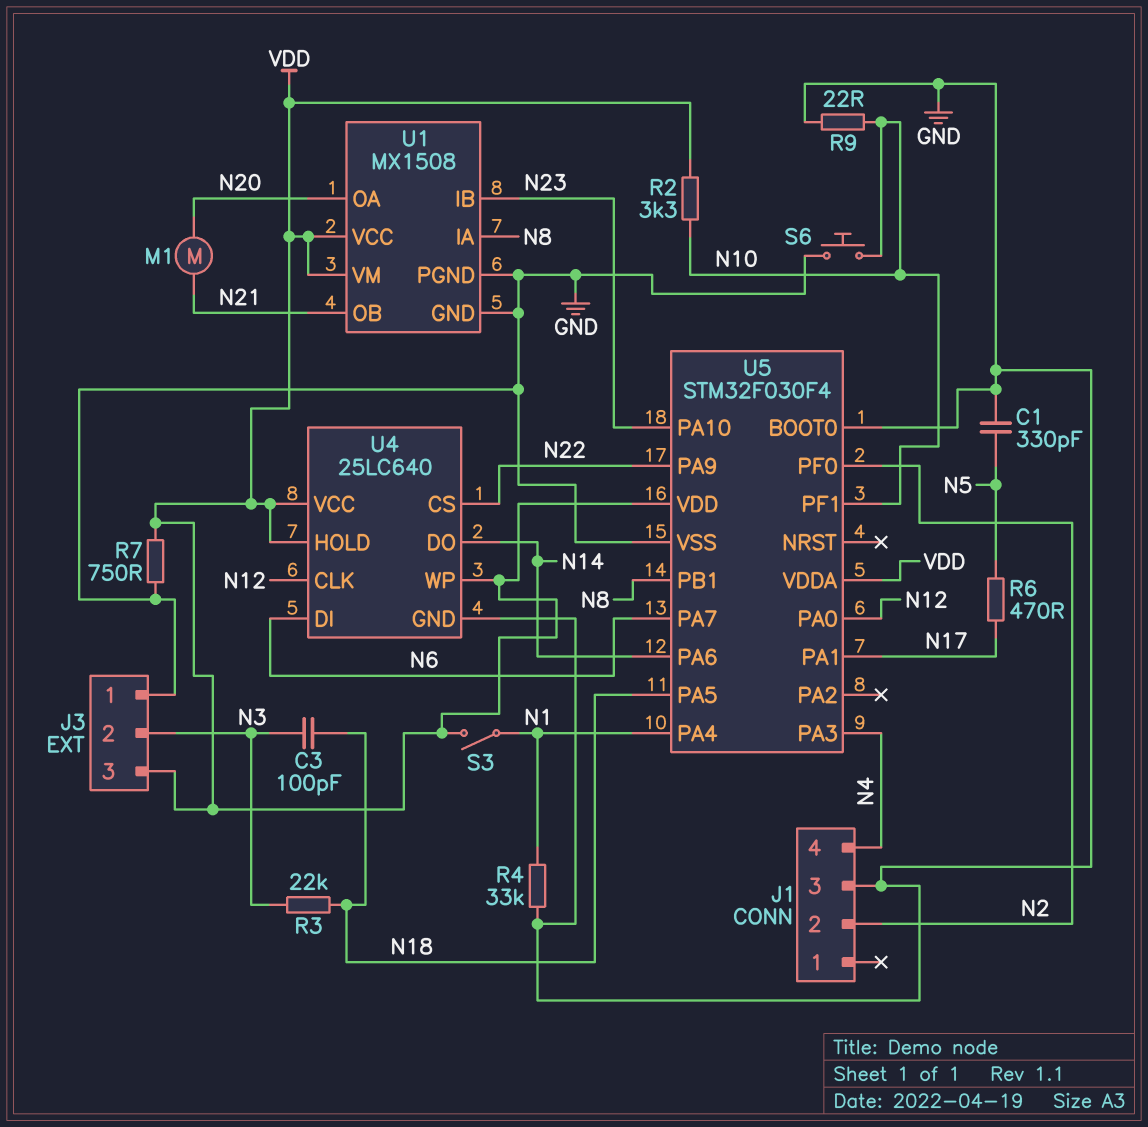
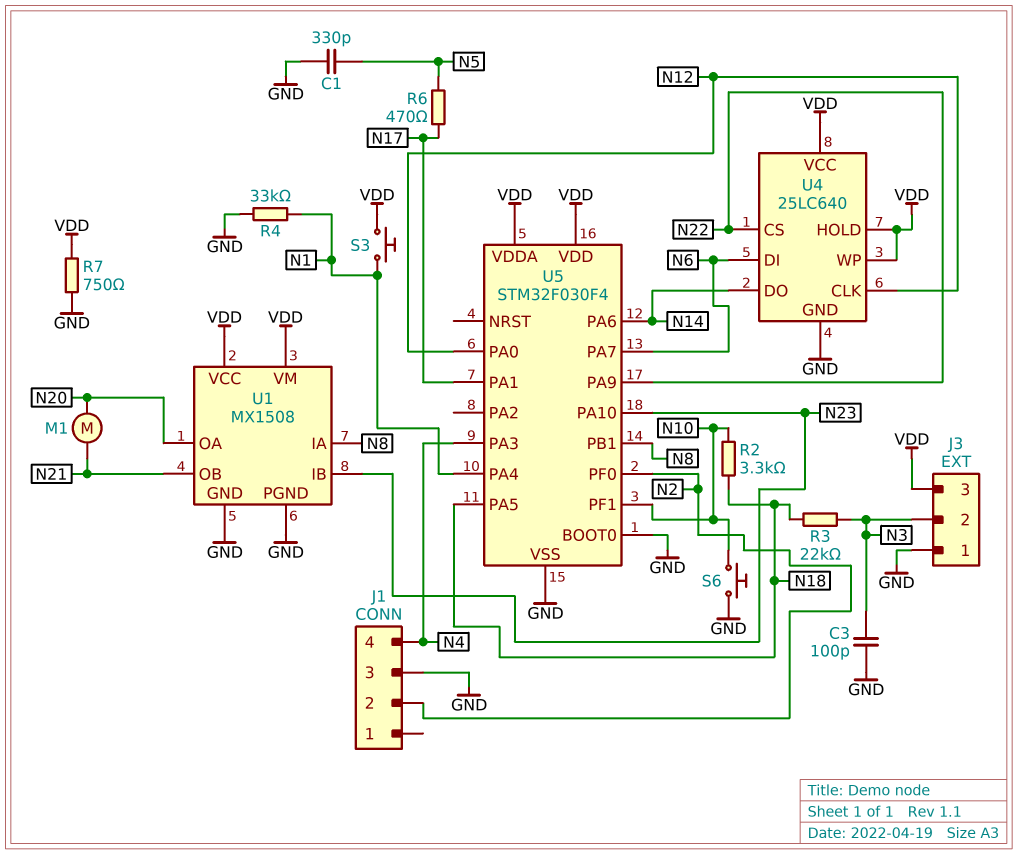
C3: 100pF (N3, N18) -> 100pF (GND, N3)
R2: 3.3k (N10, VDD) -> 3.3k (N10, N18)
R9: 22 (GND, N10) -> none
S3: switch (N1, VDD) -> button (N1, VDD)

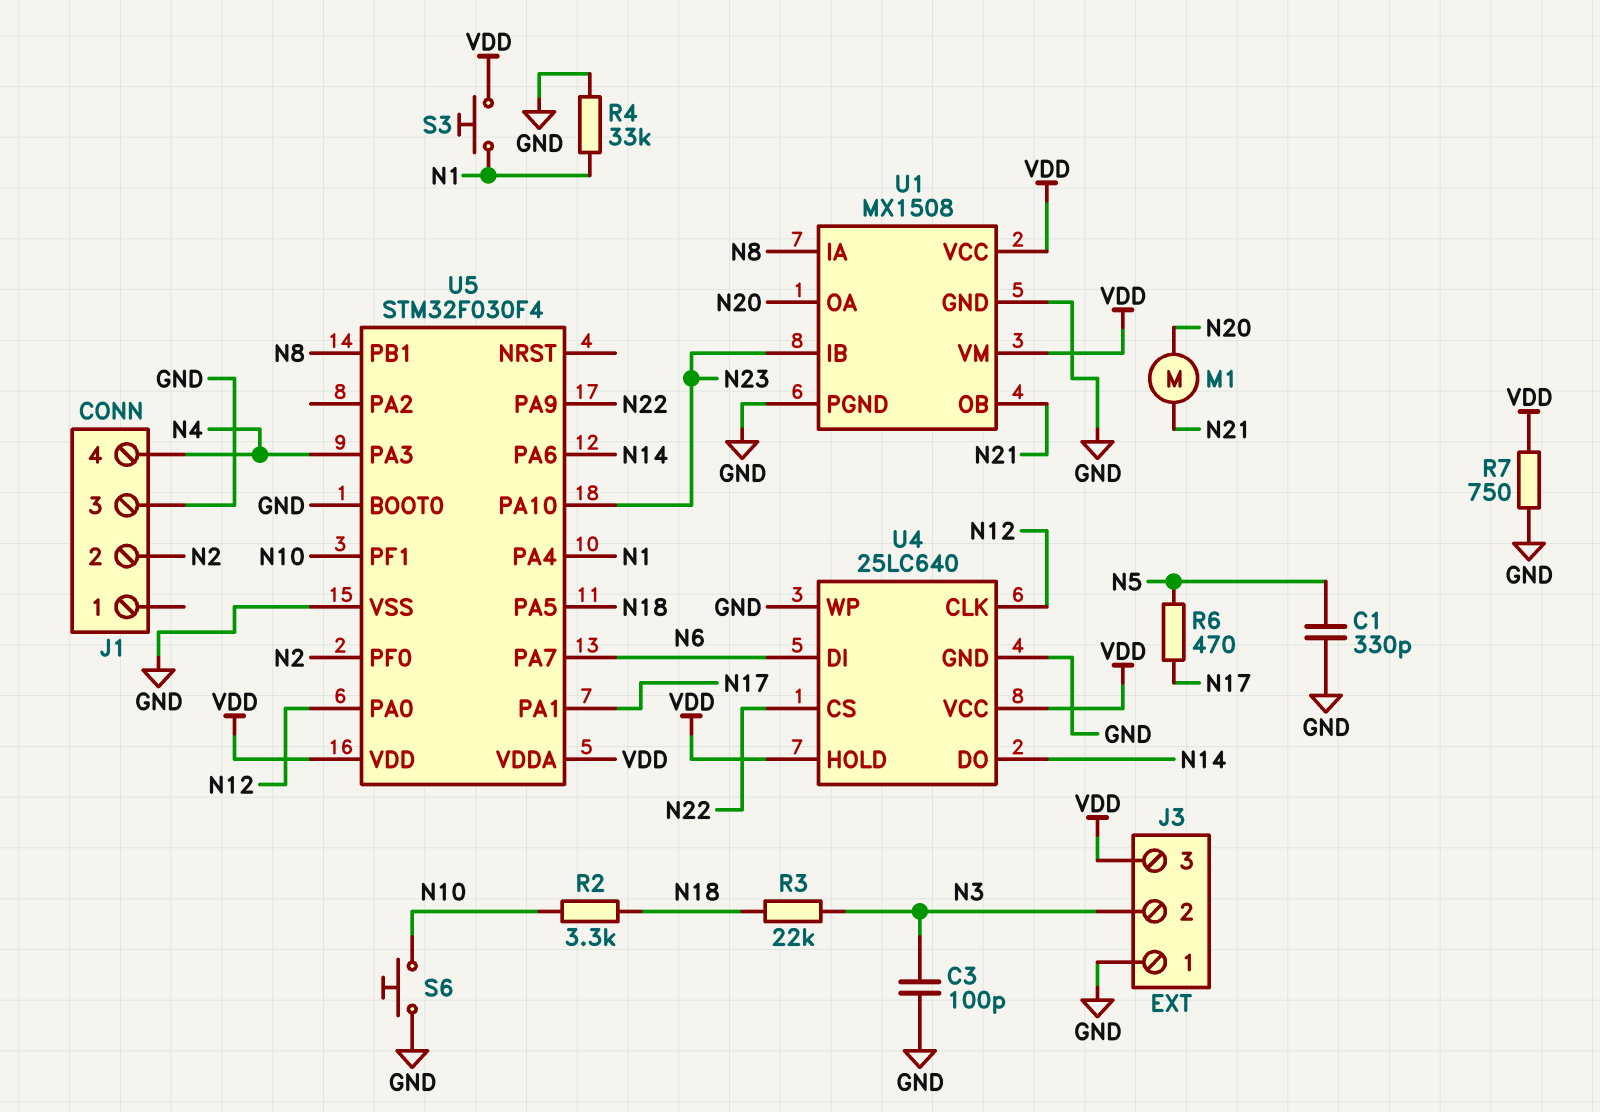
U4 pin WP: VDD -> GND

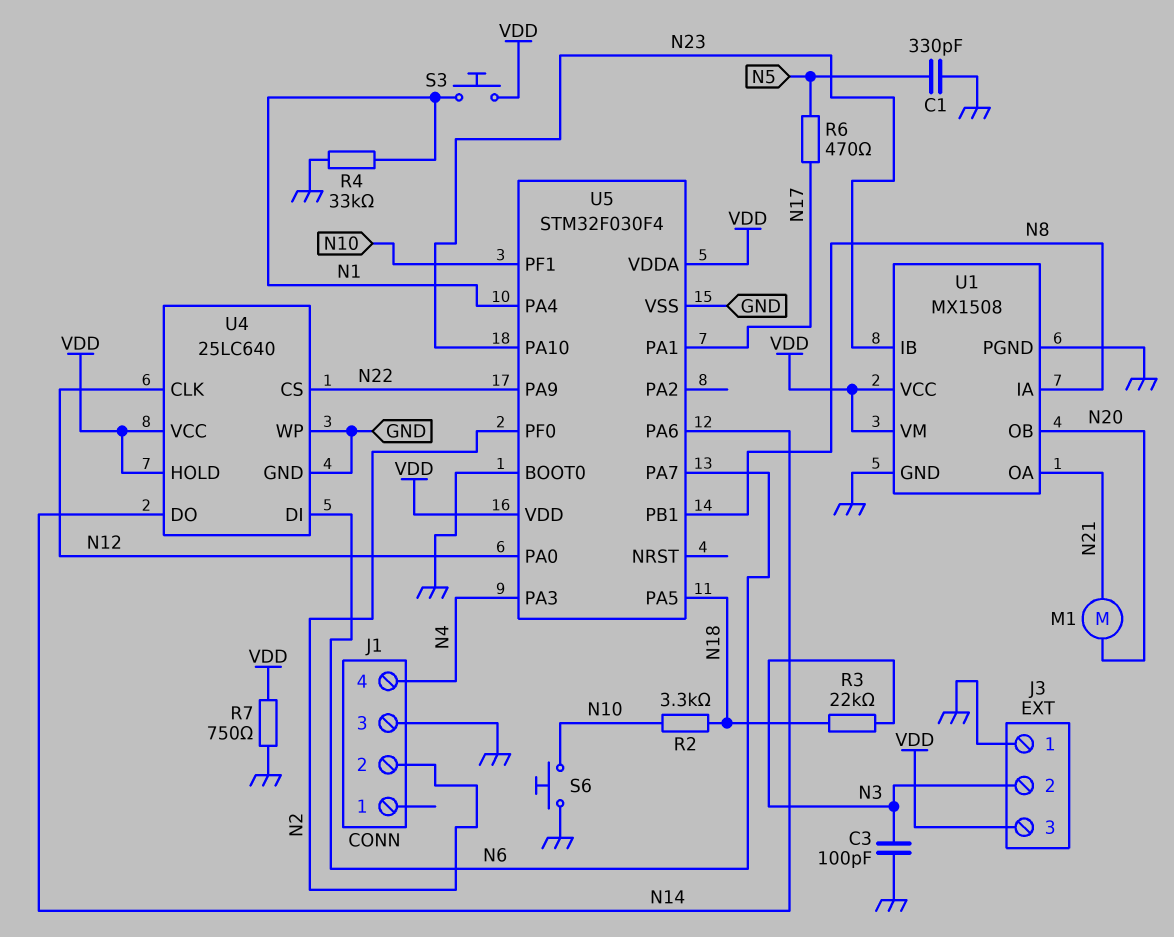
U1 pin OA: N20 -> N21
U1 pin OB: N21 -> N20

